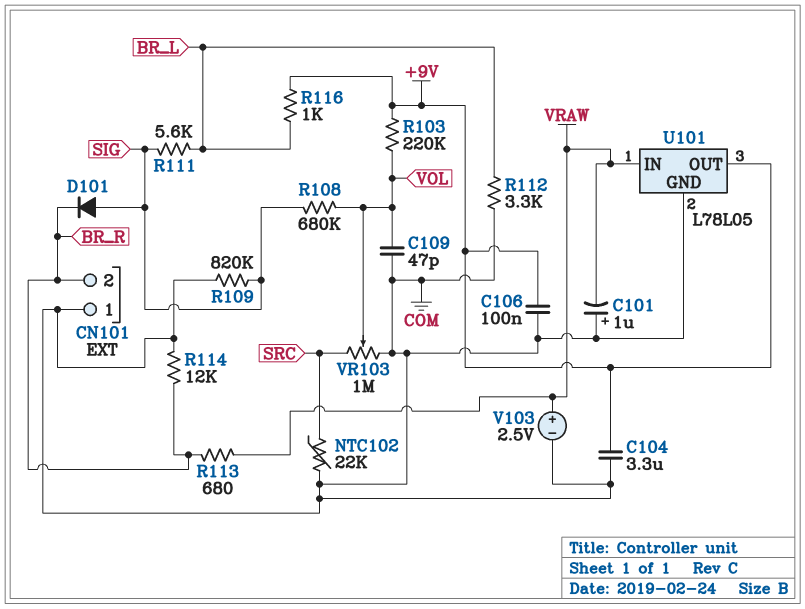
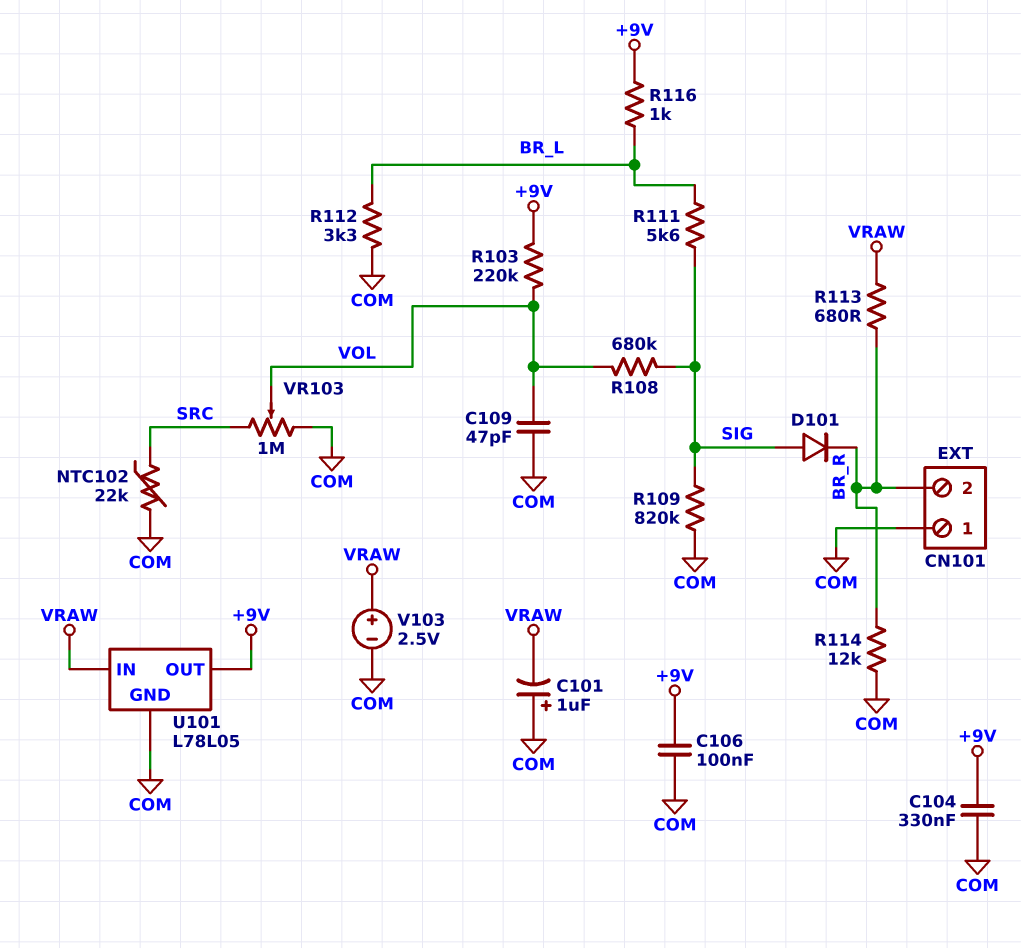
C104: 3.3uF (+9V, COM) -> 330nF (+9V, COM)

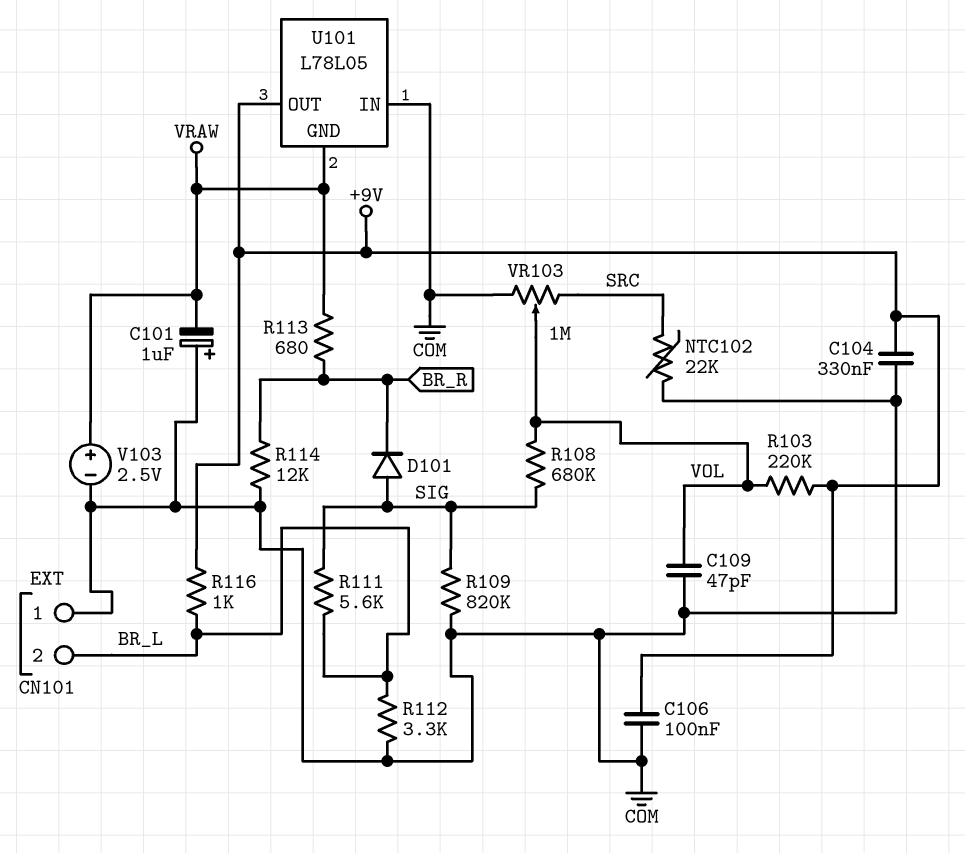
CN101 pin 2: BR_R -> BR_L
U101 pin GND: COM -> VRAW
U101 pin IN: VRAW -> COM

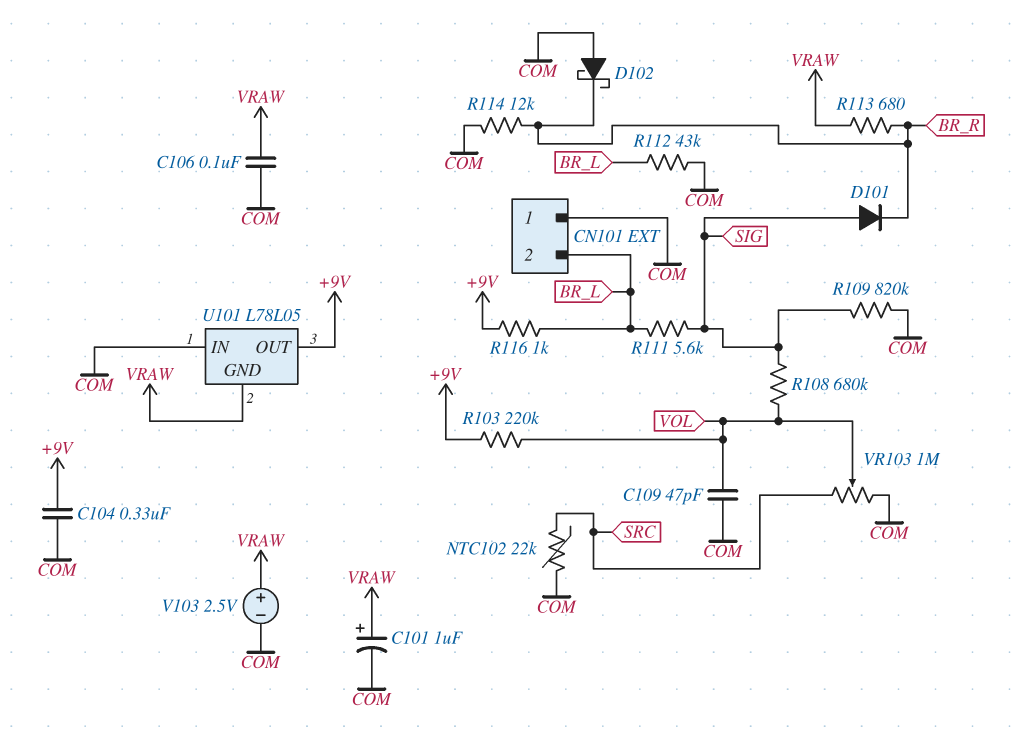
C101: 1uF (plus COM, minus VRAW) -> 1uF (plus VRAW, minus COM)
C106: 100nF (+9V, COM) -> 100nF (COM, VRAW)
D102: none -> schottky (A COM, K BR_R)
R112: 3.3k (BR_L, COM) -> 43k (BR_L, COM)

